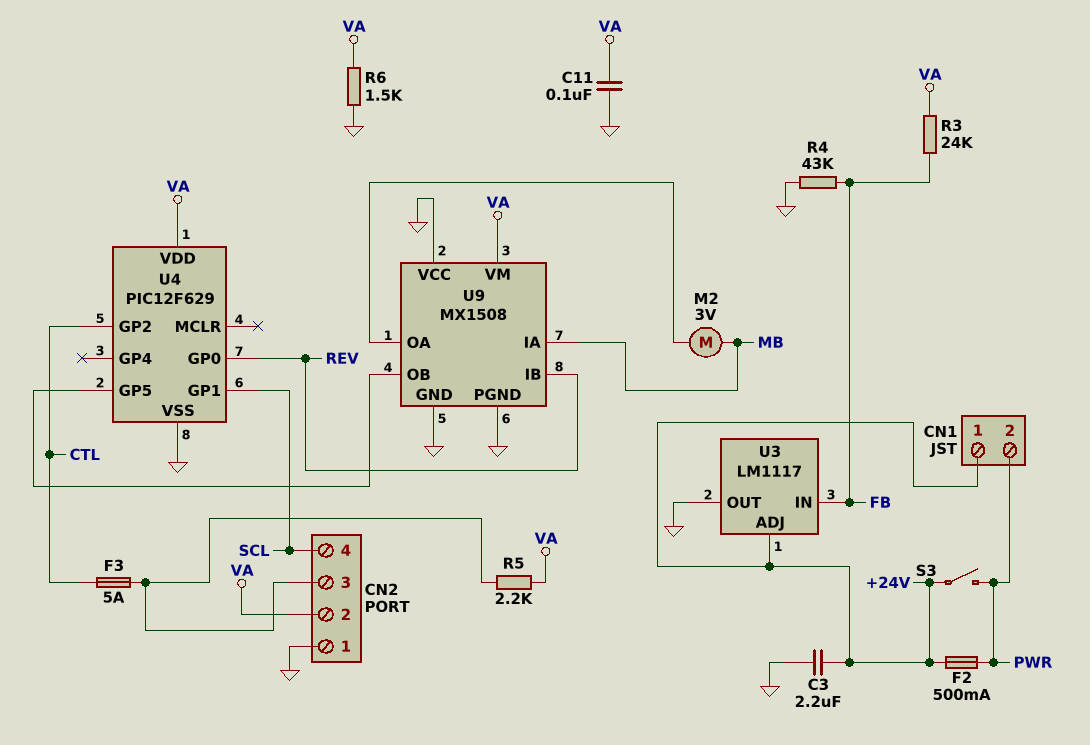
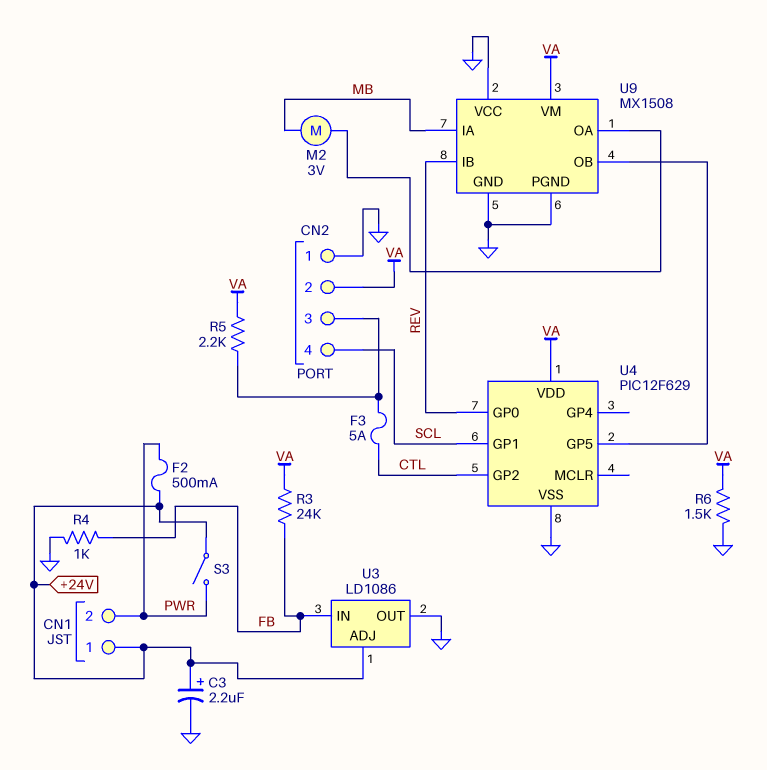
C3: 2.2uF (+24V, GND) -> 2.2uF (plus +24V, minus GND)
C11: 100nF (GND, VA) -> none
R4: 43k (FB, GND) -> 1k (FB, GND)
U3: LM1117 -> LD1086

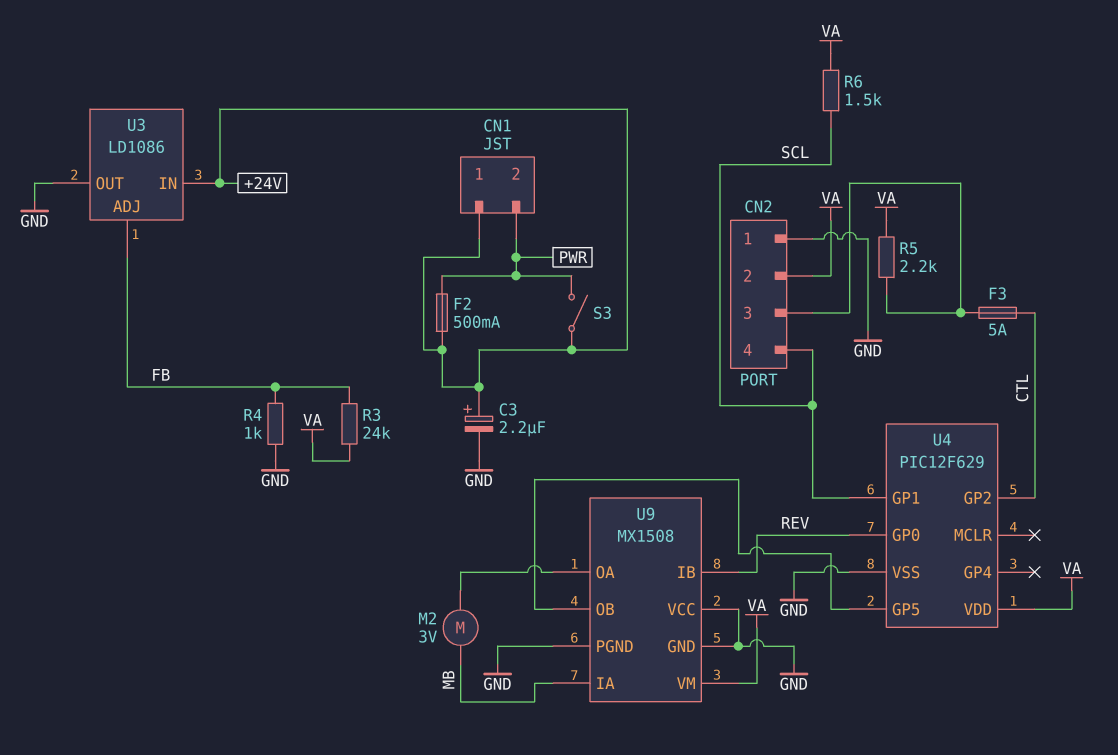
R6: 1.5k (GND, VA) -> 1.5k (SCL, VA)
U3 pin ADJ: +24V -> FB
U3 pin IN: FB -> +24V

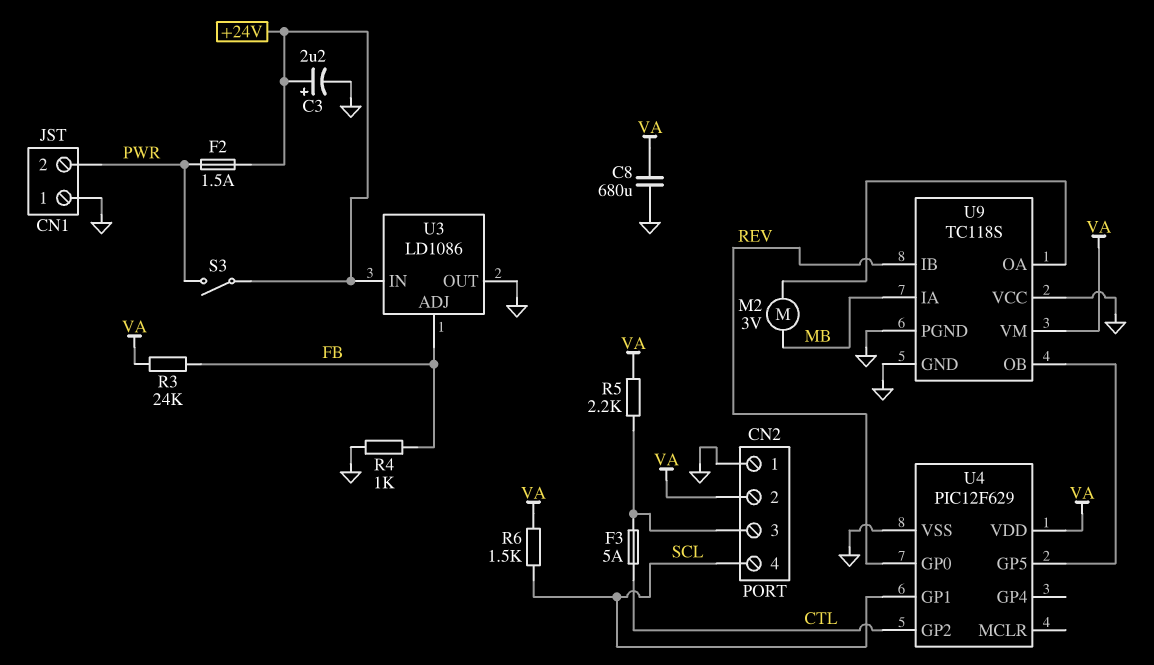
C8: none -> 680uF (GND, VA)
CN1 pin 1: +24V -> GND
F2: 500mA (+24V, PWR) -> 1.5A (+24V, PWR)
U9: MX1508 -> TC118S

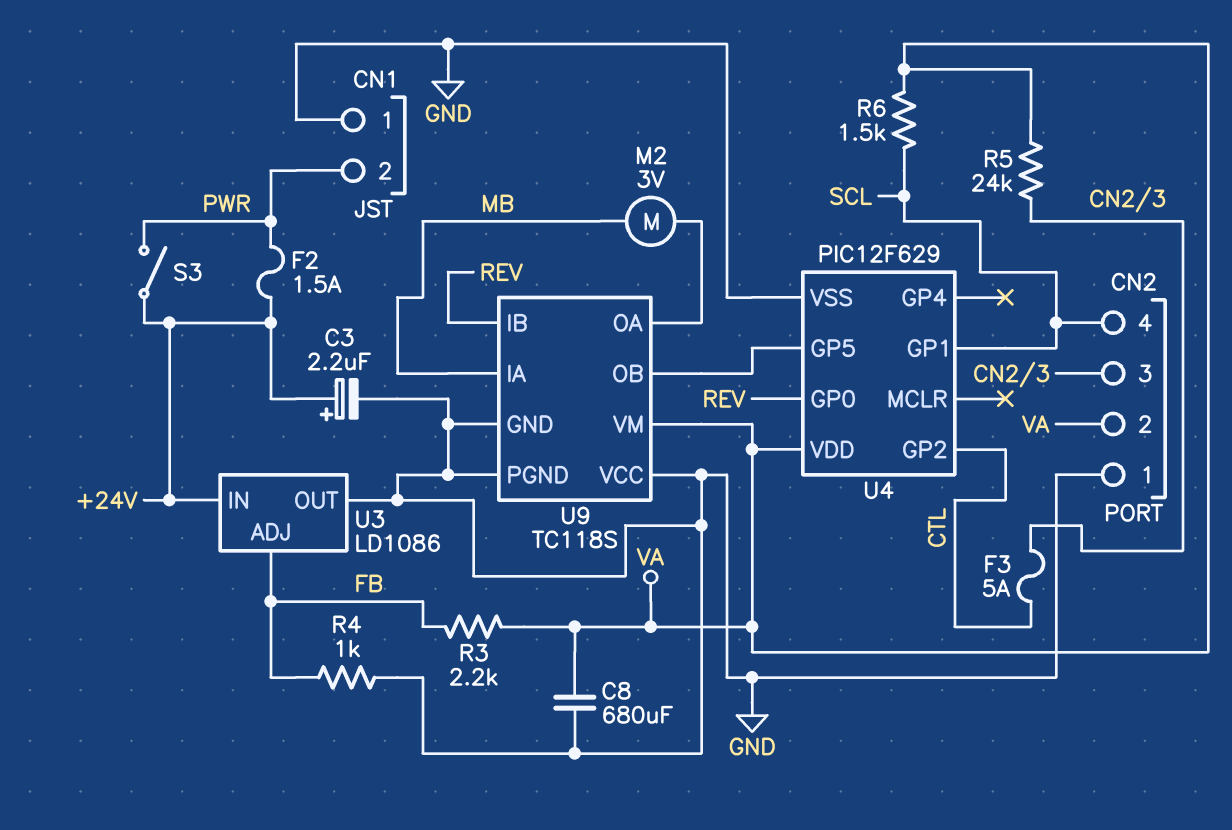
R3: 24k (FB, VA) -> 2.2k (FB, VA)
R5: 2.2k (CN2/3, VA) -> 24k (CN2/3, VA)

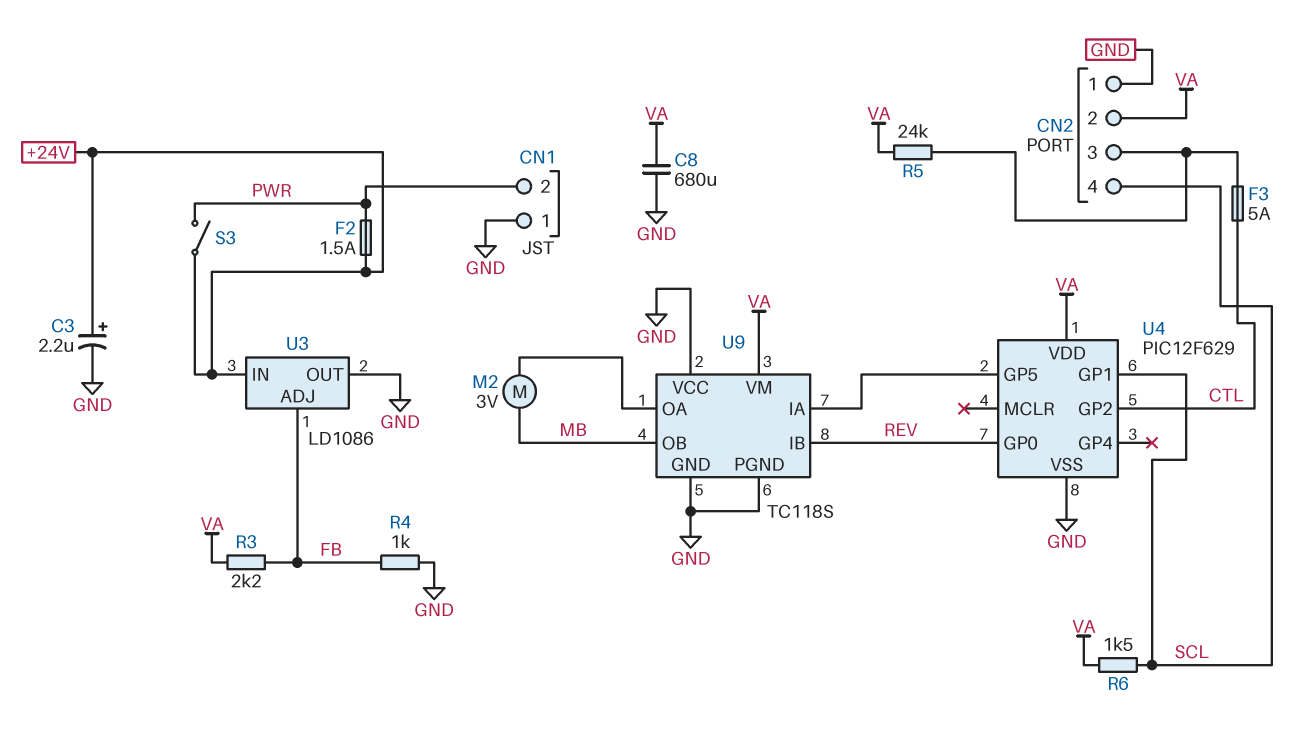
U9 pin IA: MB -> U4/GP5
U9 pin OB: U4/GP5 -> MB

